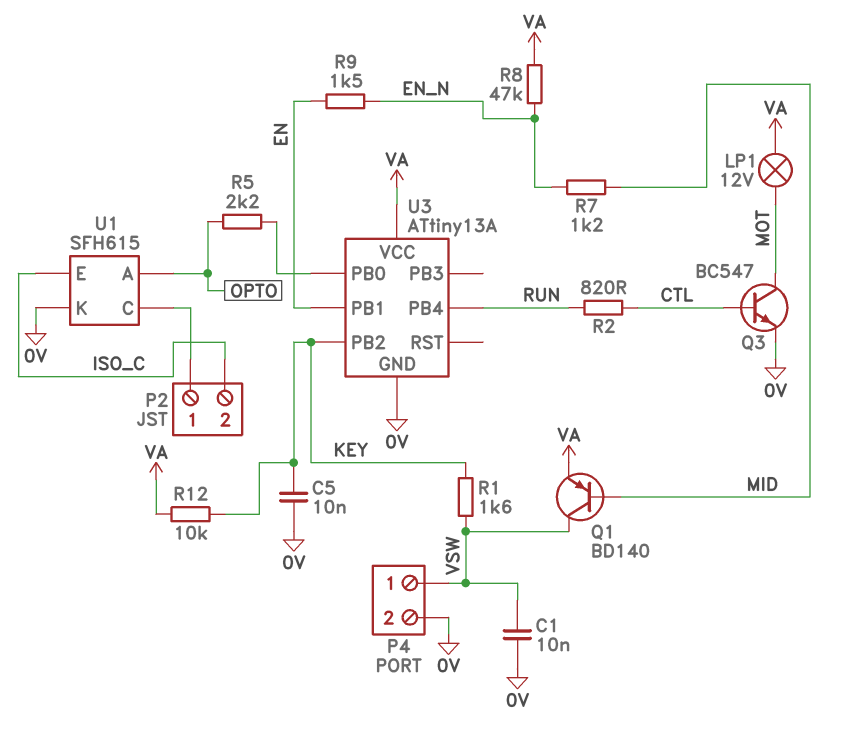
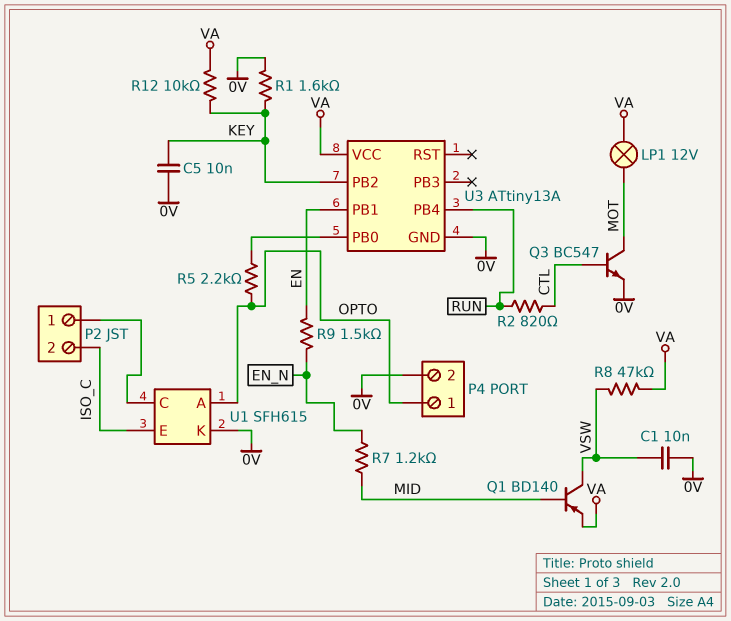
P4 pin 1: VSW -> OPTO
R1: 1.6k (KEY, VSW) -> 1.6k (0V, KEY)
R8: 47k (EN_N, VA) -> 47k (VA, VSW)

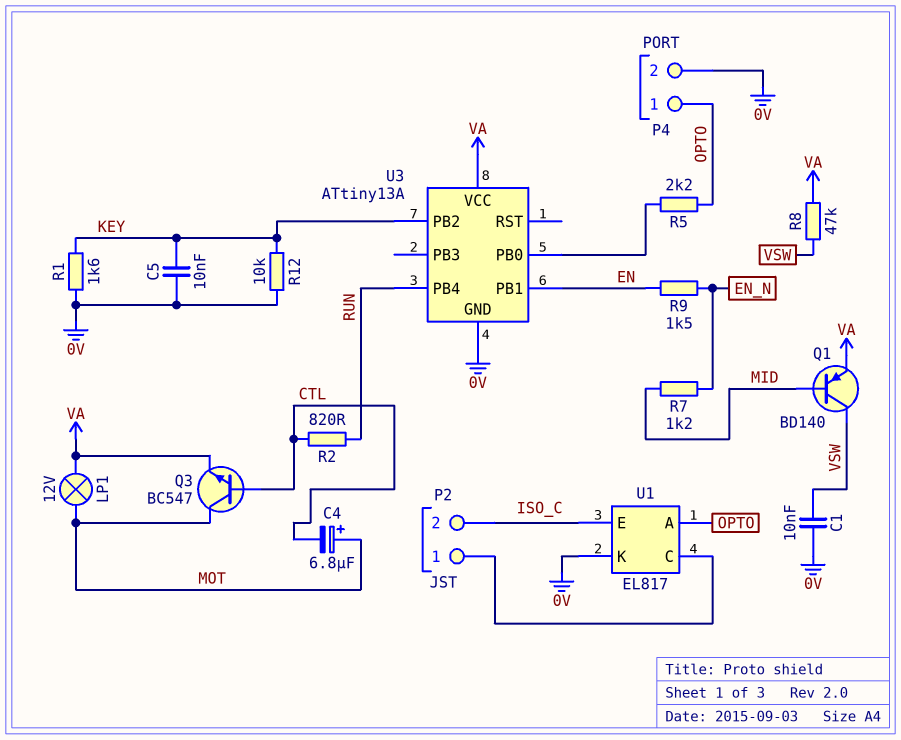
C4: none -> 6.8uF (plus MOT, minus CTL)
Q3: NPN BC547 (B CTL, C MOT, E 0V) -> NPN BC547 (B CTL, C MOT, E VA)
R12: 10k (KEY, VA) -> 10k (0V, KEY)
U1: SFH615 -> EL817

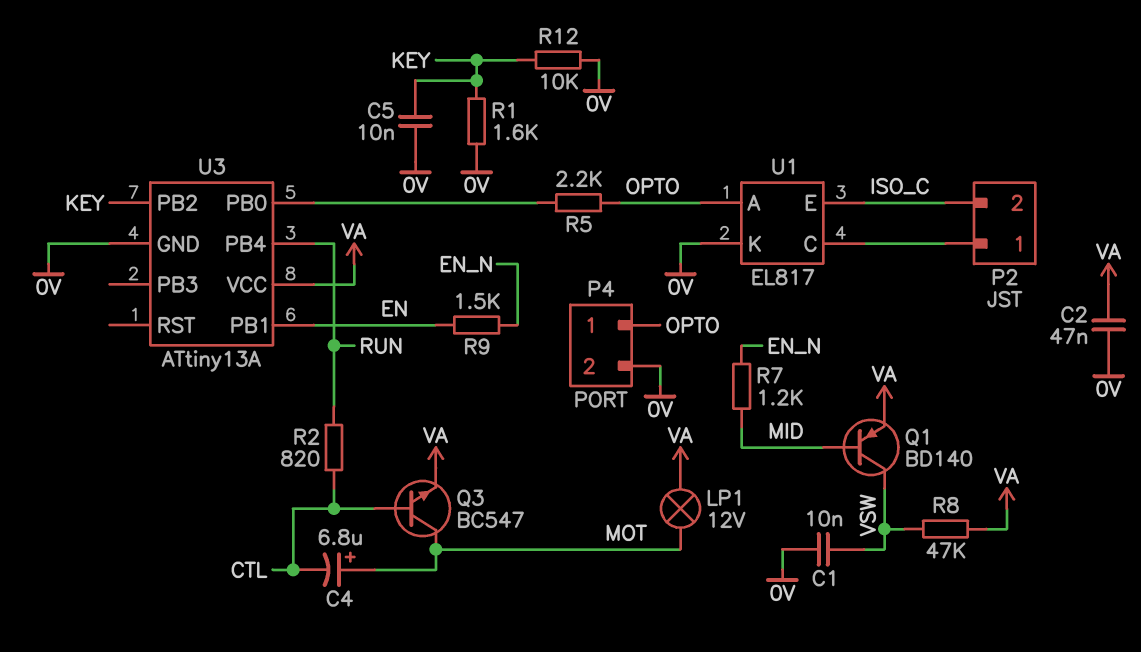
C2: none -> 47nF (0V, VA)

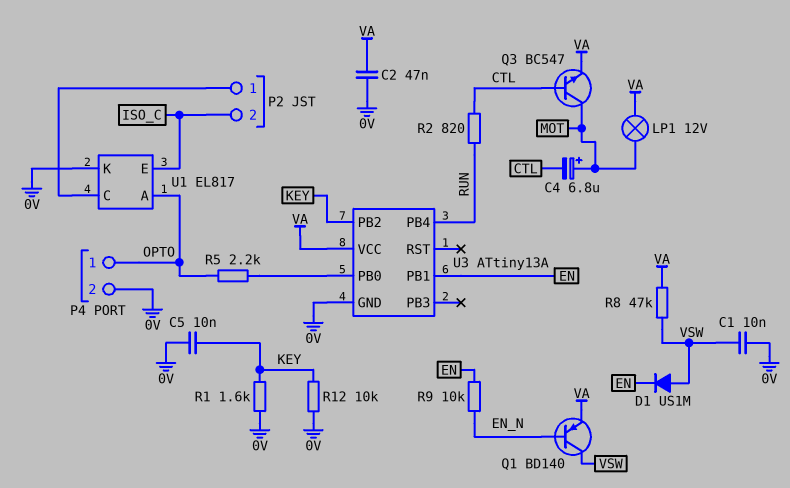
D1: none -> diode US1M (A VSW, K EN)
Q1: PNP BD140 (B MID, C VSW, E VA) -> PNP BD140 (B EN_N, C VSW, E VA)
R7: 1.2k (EN_N, MID) -> none
R9: 1.5k (EN, EN_N) -> 10k (EN, EN_N)

